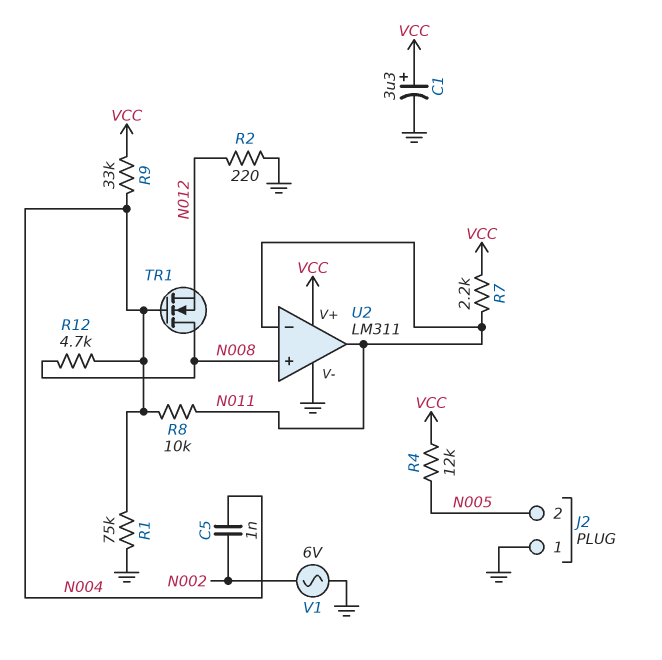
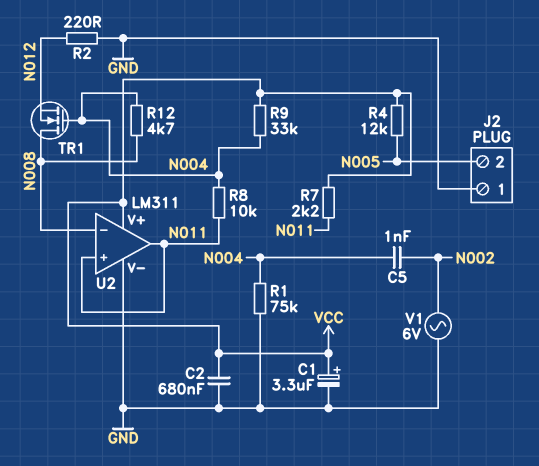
C2: none -> 680nF (GND, VCC)
U2 pin in+: N008 -> N011
U2 pin in-: N011 -> N008

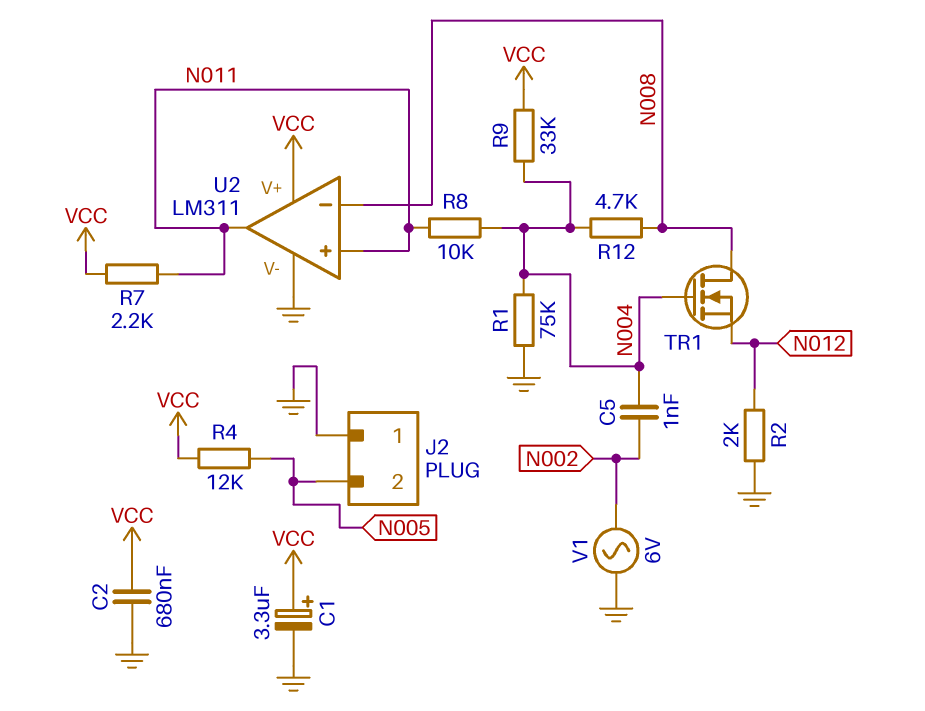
R2: 220 (GND, N012) -> 2k (GND, N012)

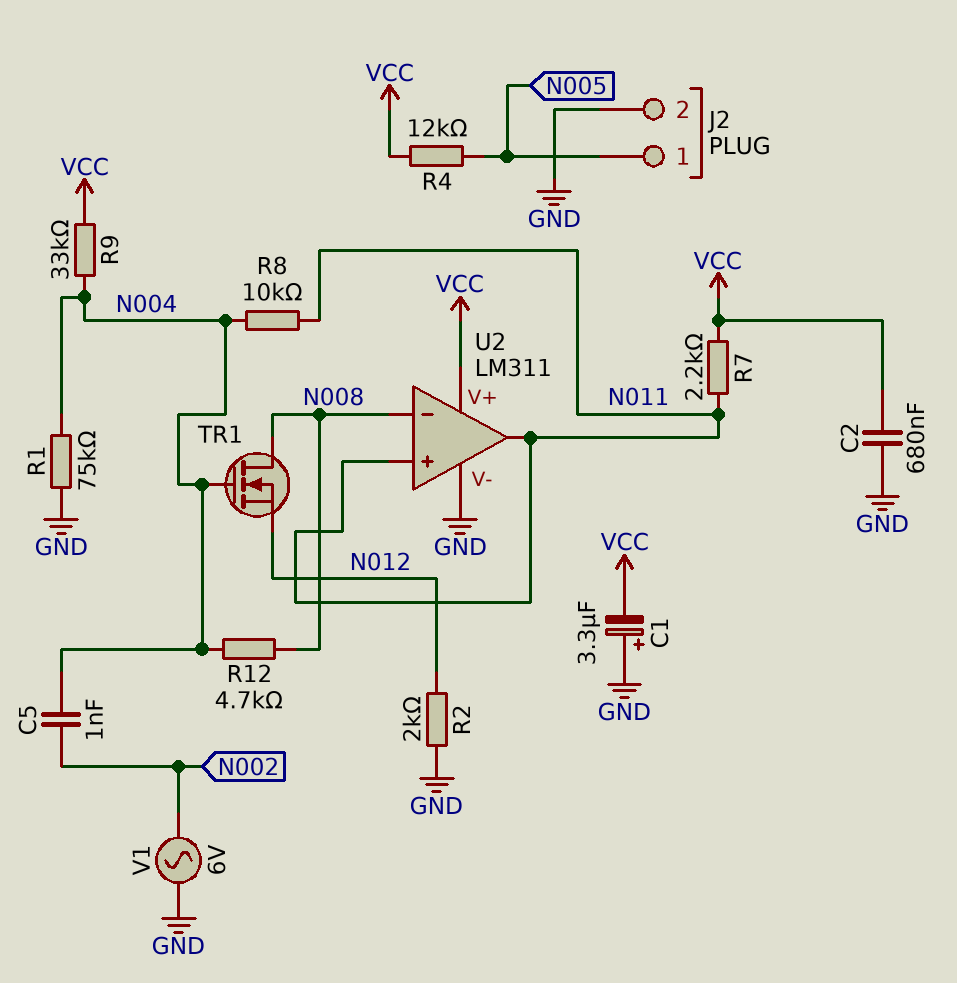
C1: 3.3uF (plus VCC, minus GND) -> 3.3uF (plus GND, minus VCC)
J2 pin 1: GND -> N005
J2 pin 2: N005 -> GND

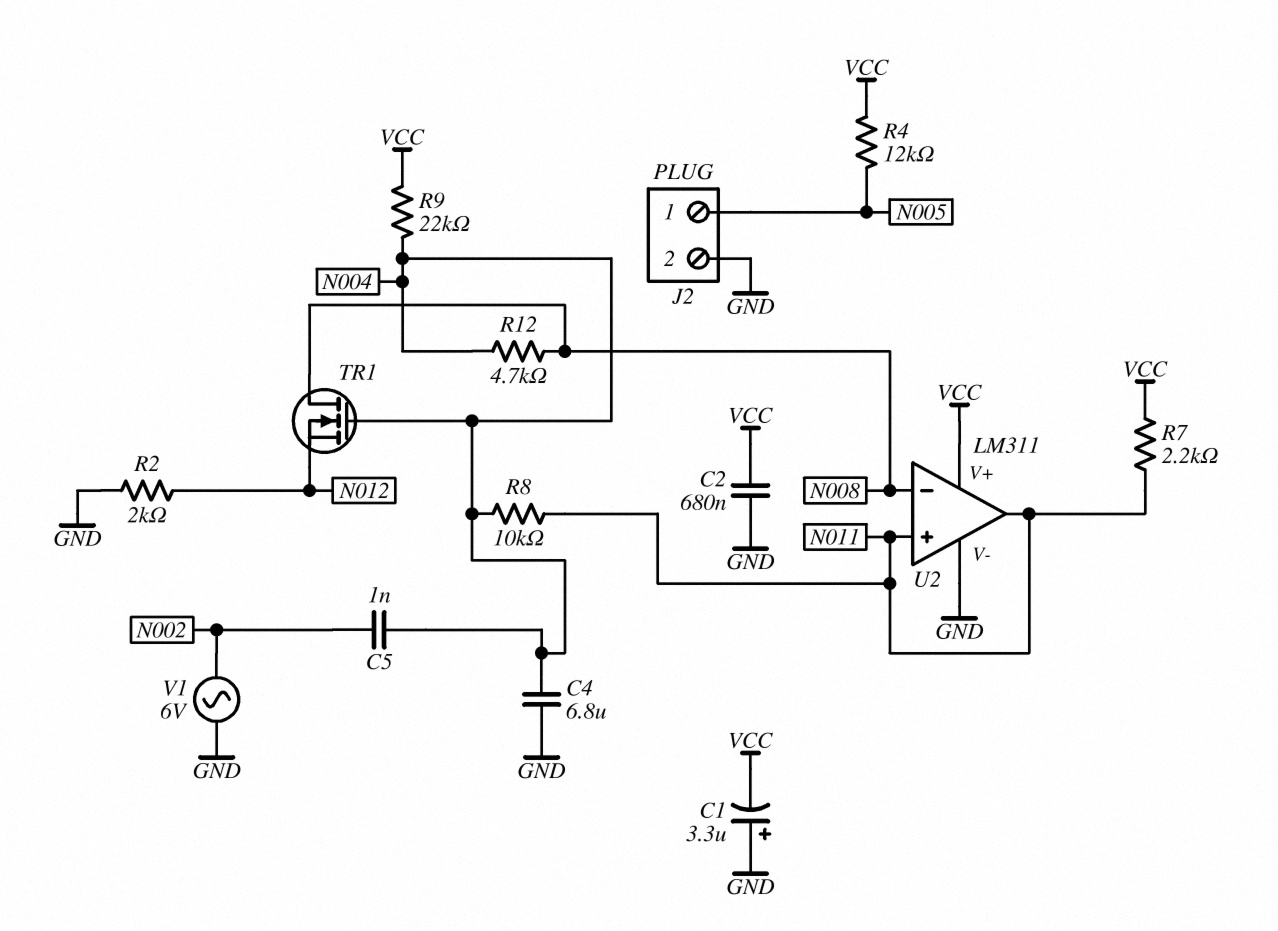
C4: none -> 6.8uF (GND, N004)
R1: 75k (GND, N004) -> none
R9: 33k (N004, VCC) -> 22k (N004, VCC)

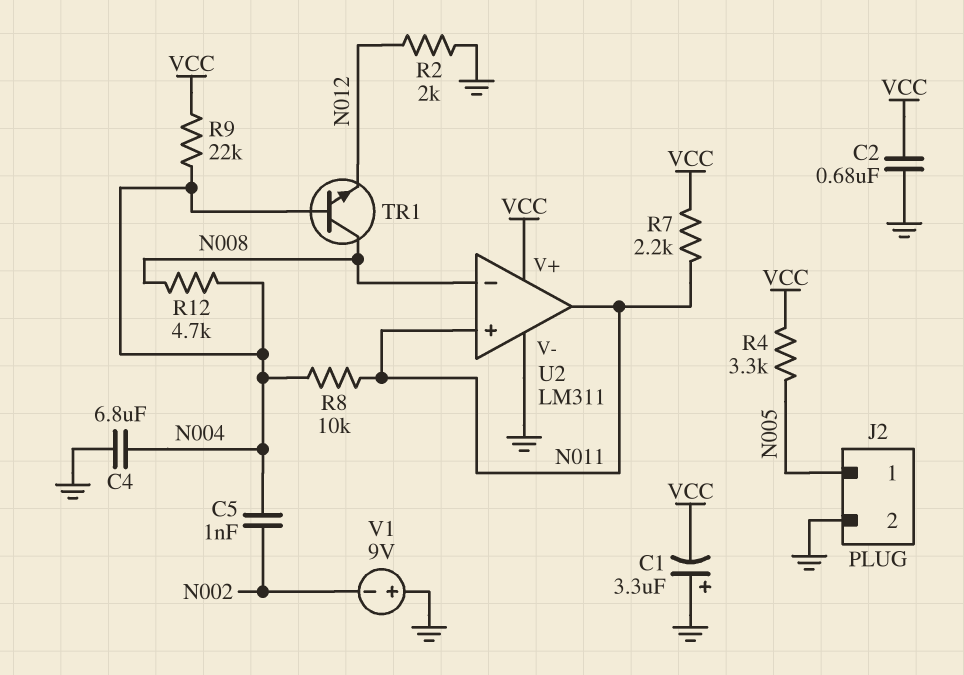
R4: 12k (N005, VCC) -> 3.3k (N005, VCC)
TR1: NMOS (G N004, D N008, S N012) -> NPN (B N004, C N008, E N012)
V1: AC 6V (GND, N002) -> 9V (plus GND, minus N002)

